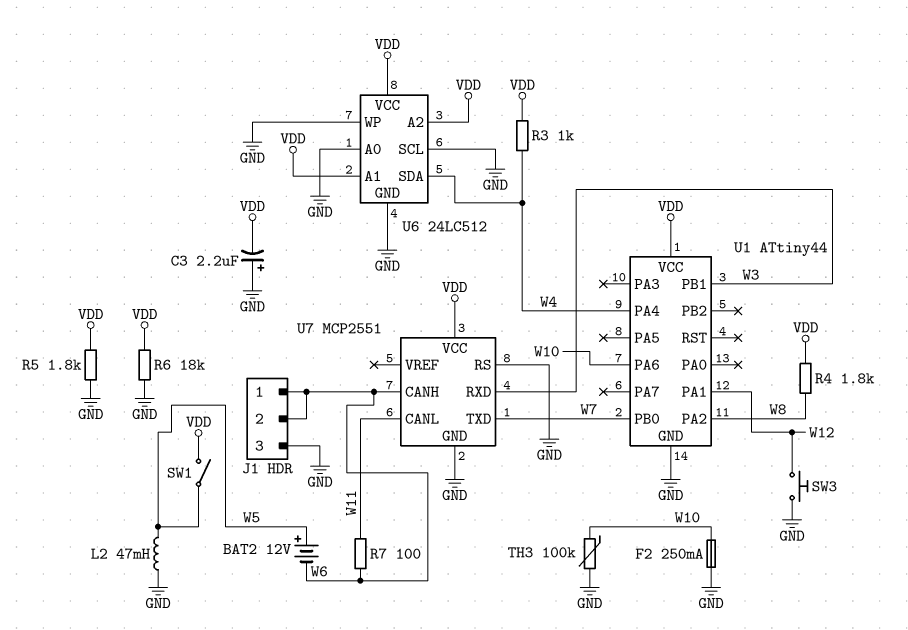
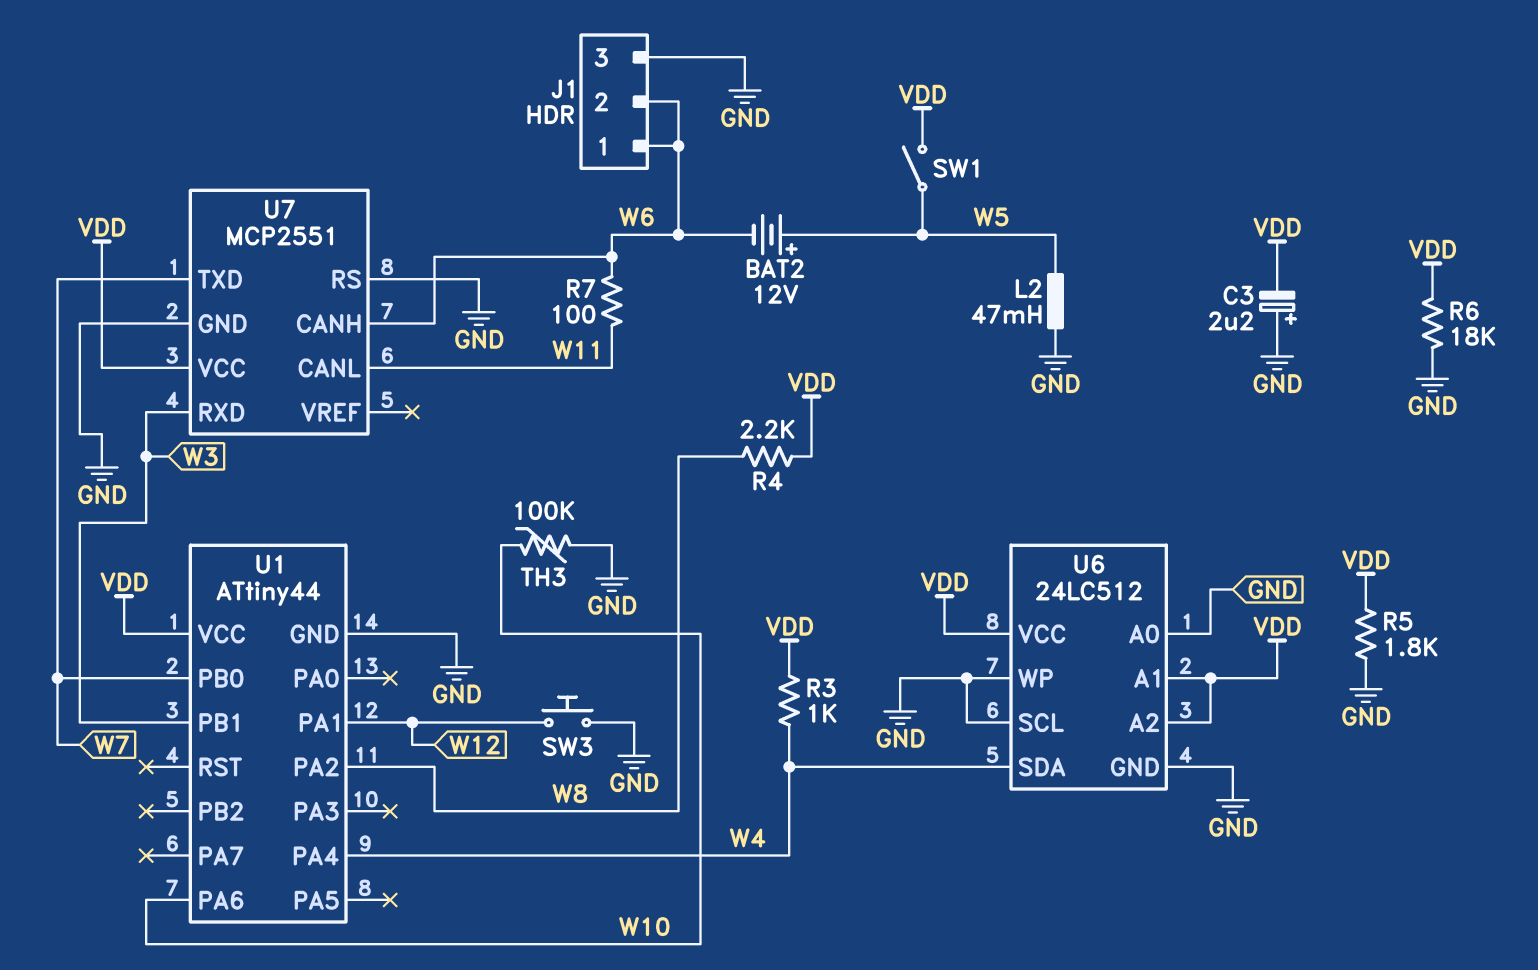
F2: 250mA (GND, W10) -> none
R4: 1.8k (VDD, W8) -> 2.2k (VDD, W8)

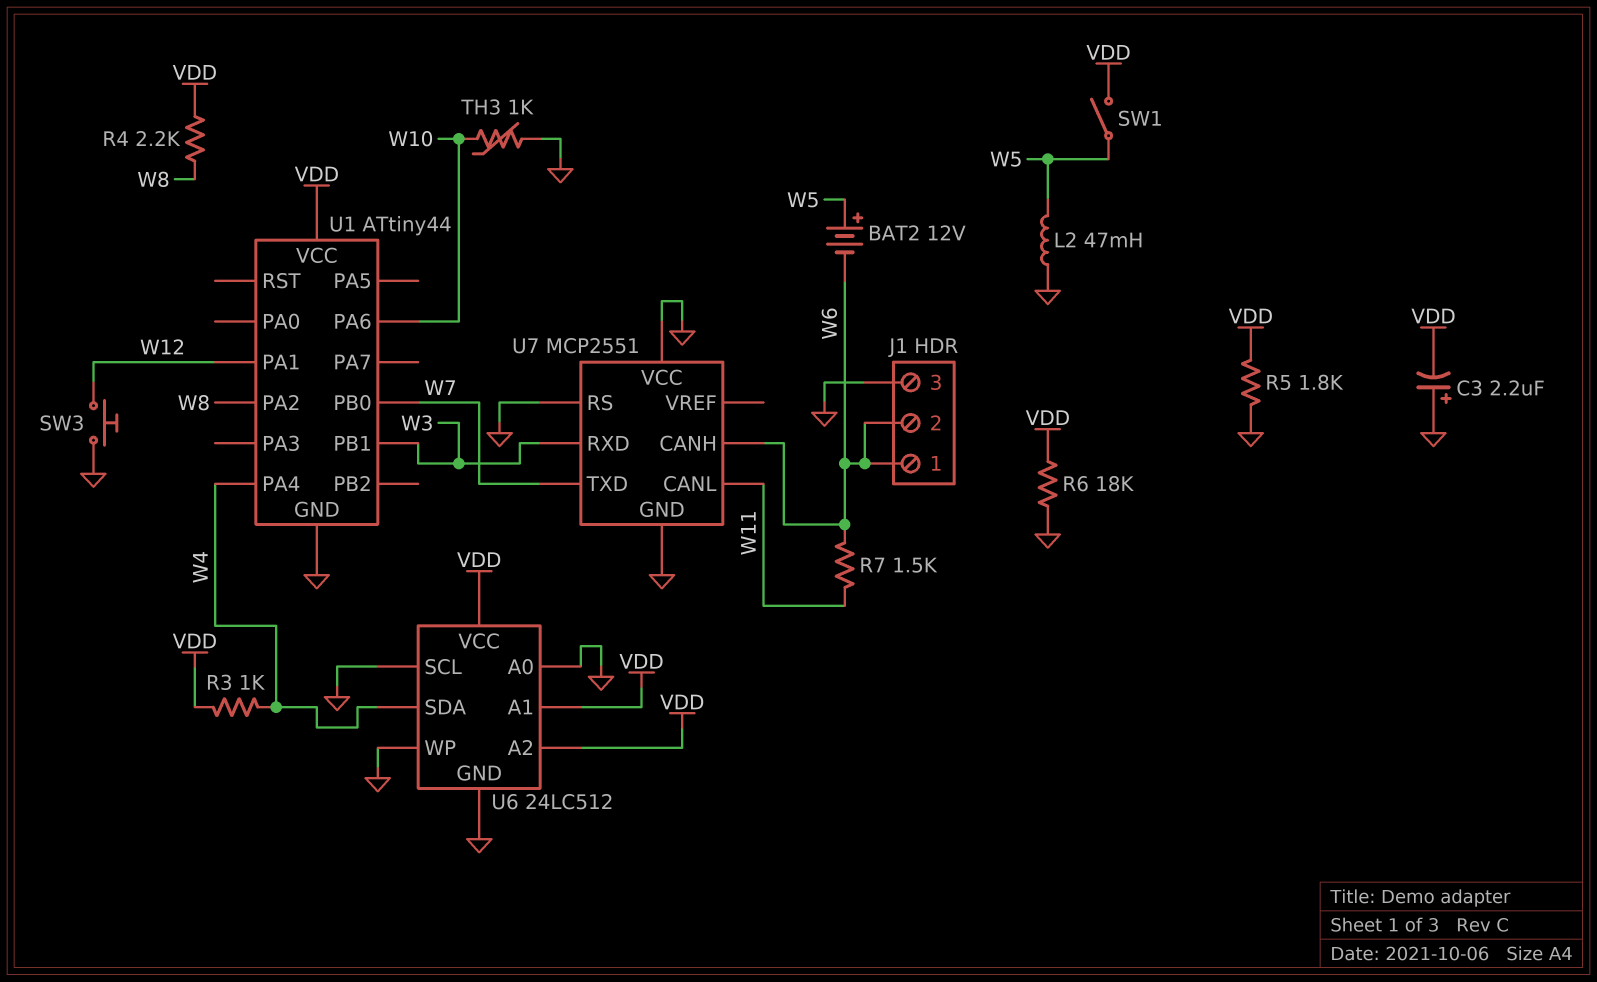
R7: 100 (W6, W11) -> 1.5k (W6, W11)
TH3: 100k (GND, W10) -> 1k (GND, W10)
U7 pin VCC: VDD -> GND

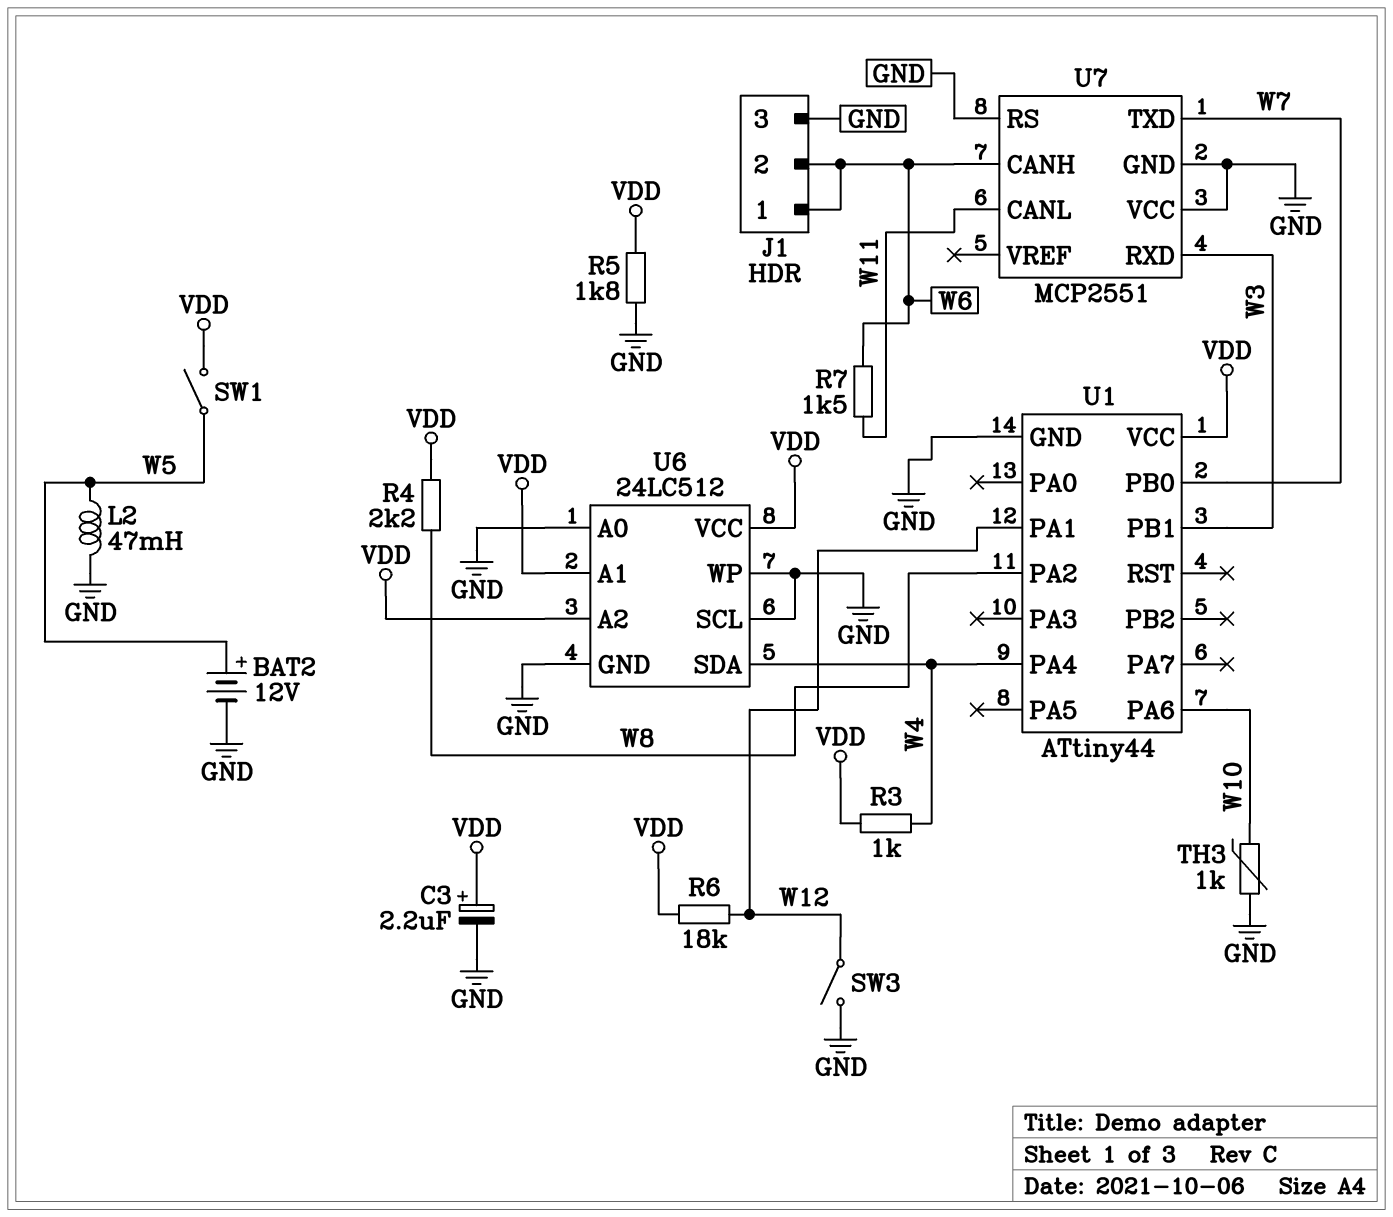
BAT2: 12V (plus W5, minus W6) -> 12V (plus W5, minus GND)
C3: 2.2uF (plus GND, minus VDD) -> 2.2uF (plus VDD, minus GND)
R6: 18k (GND, VDD) -> 18k (VDD, W12)
SW3: button (GND, W12) -> switch (GND, W12)

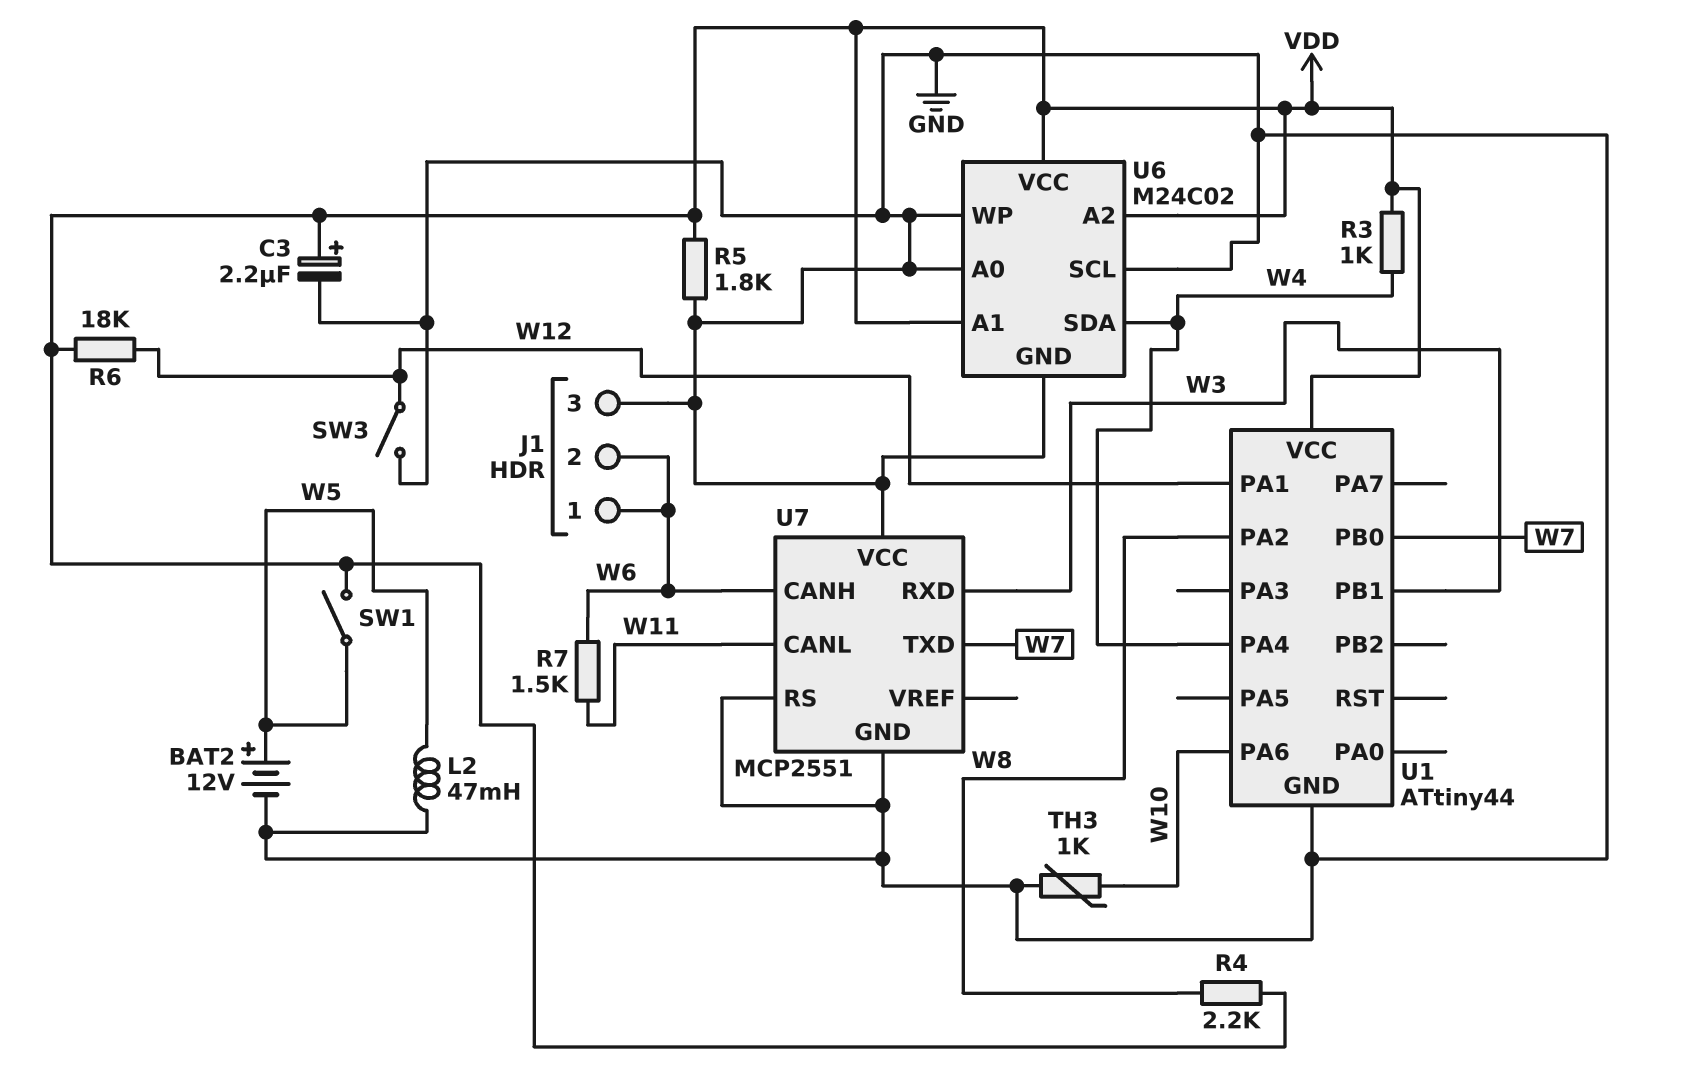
U6: 24LC512 -> M24C02

